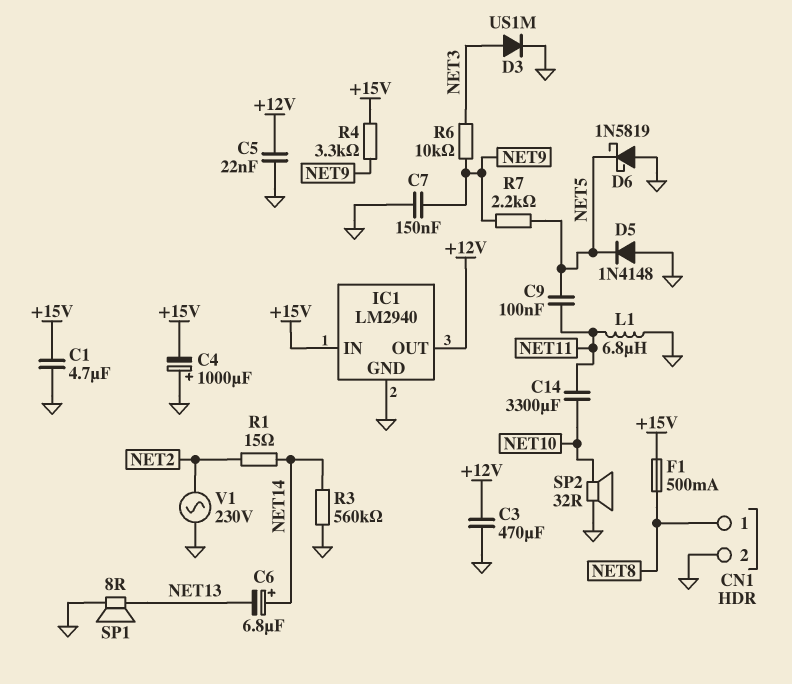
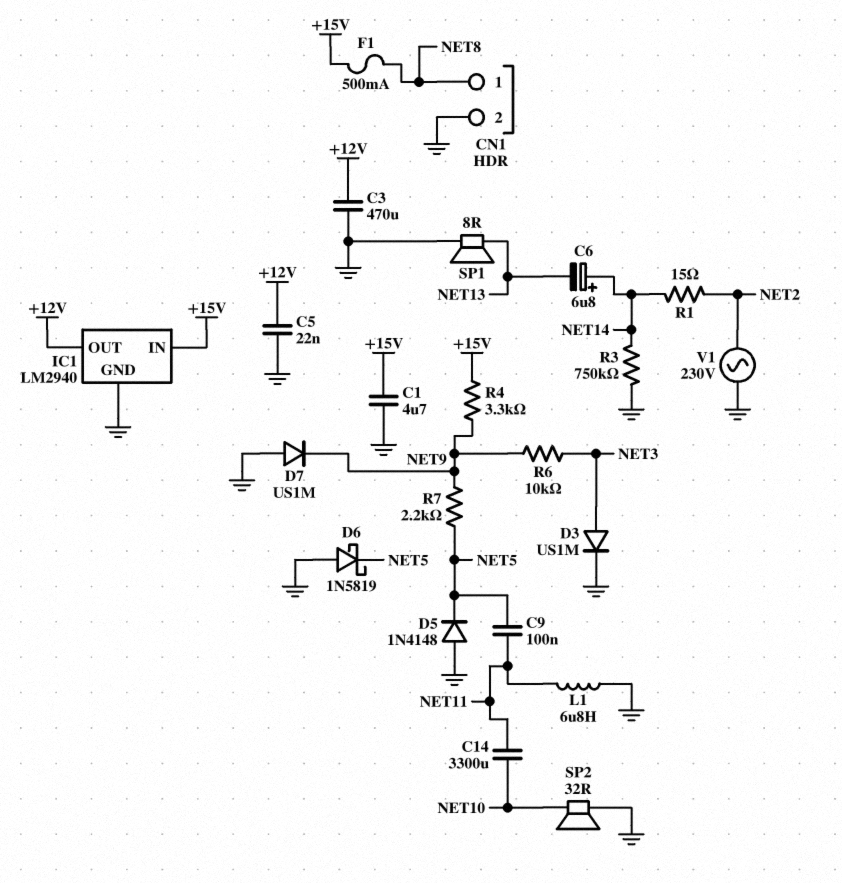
C4: 1000uF (plus GND, minus +15V) -> none
C7: 150nF (GND, NET9) -> none
D7: none -> diode US1M (A GND, K NET9)
R3: 560k (GND, NET14) -> 750k (GND, NET14)

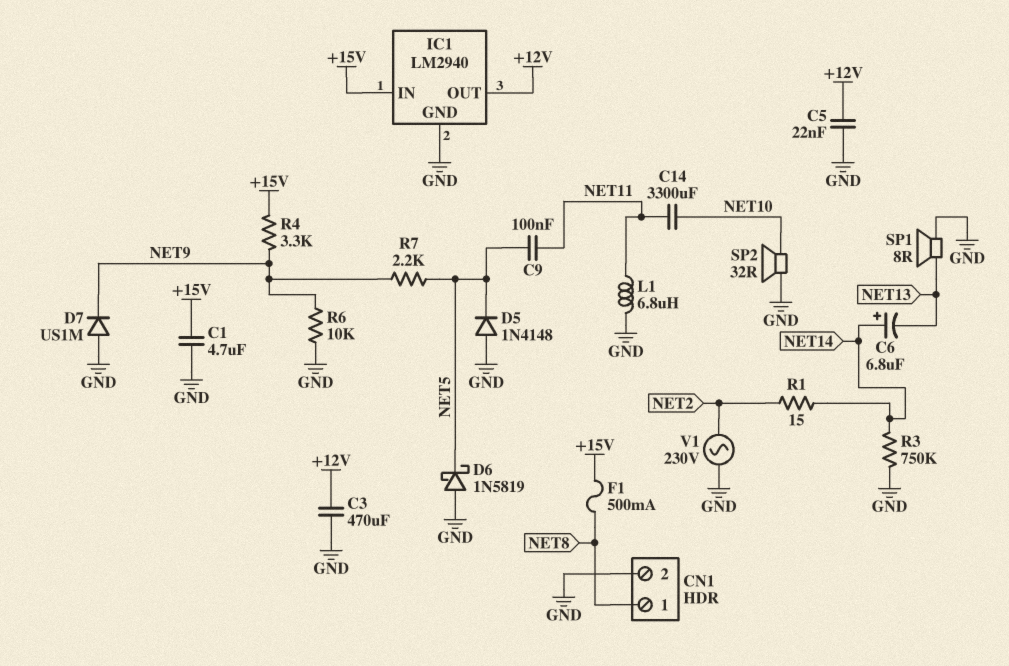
D3: diode US1M (A NET3, K GND) -> none
R6: 10k (NET3, NET9) -> 10k (GND, NET9)

